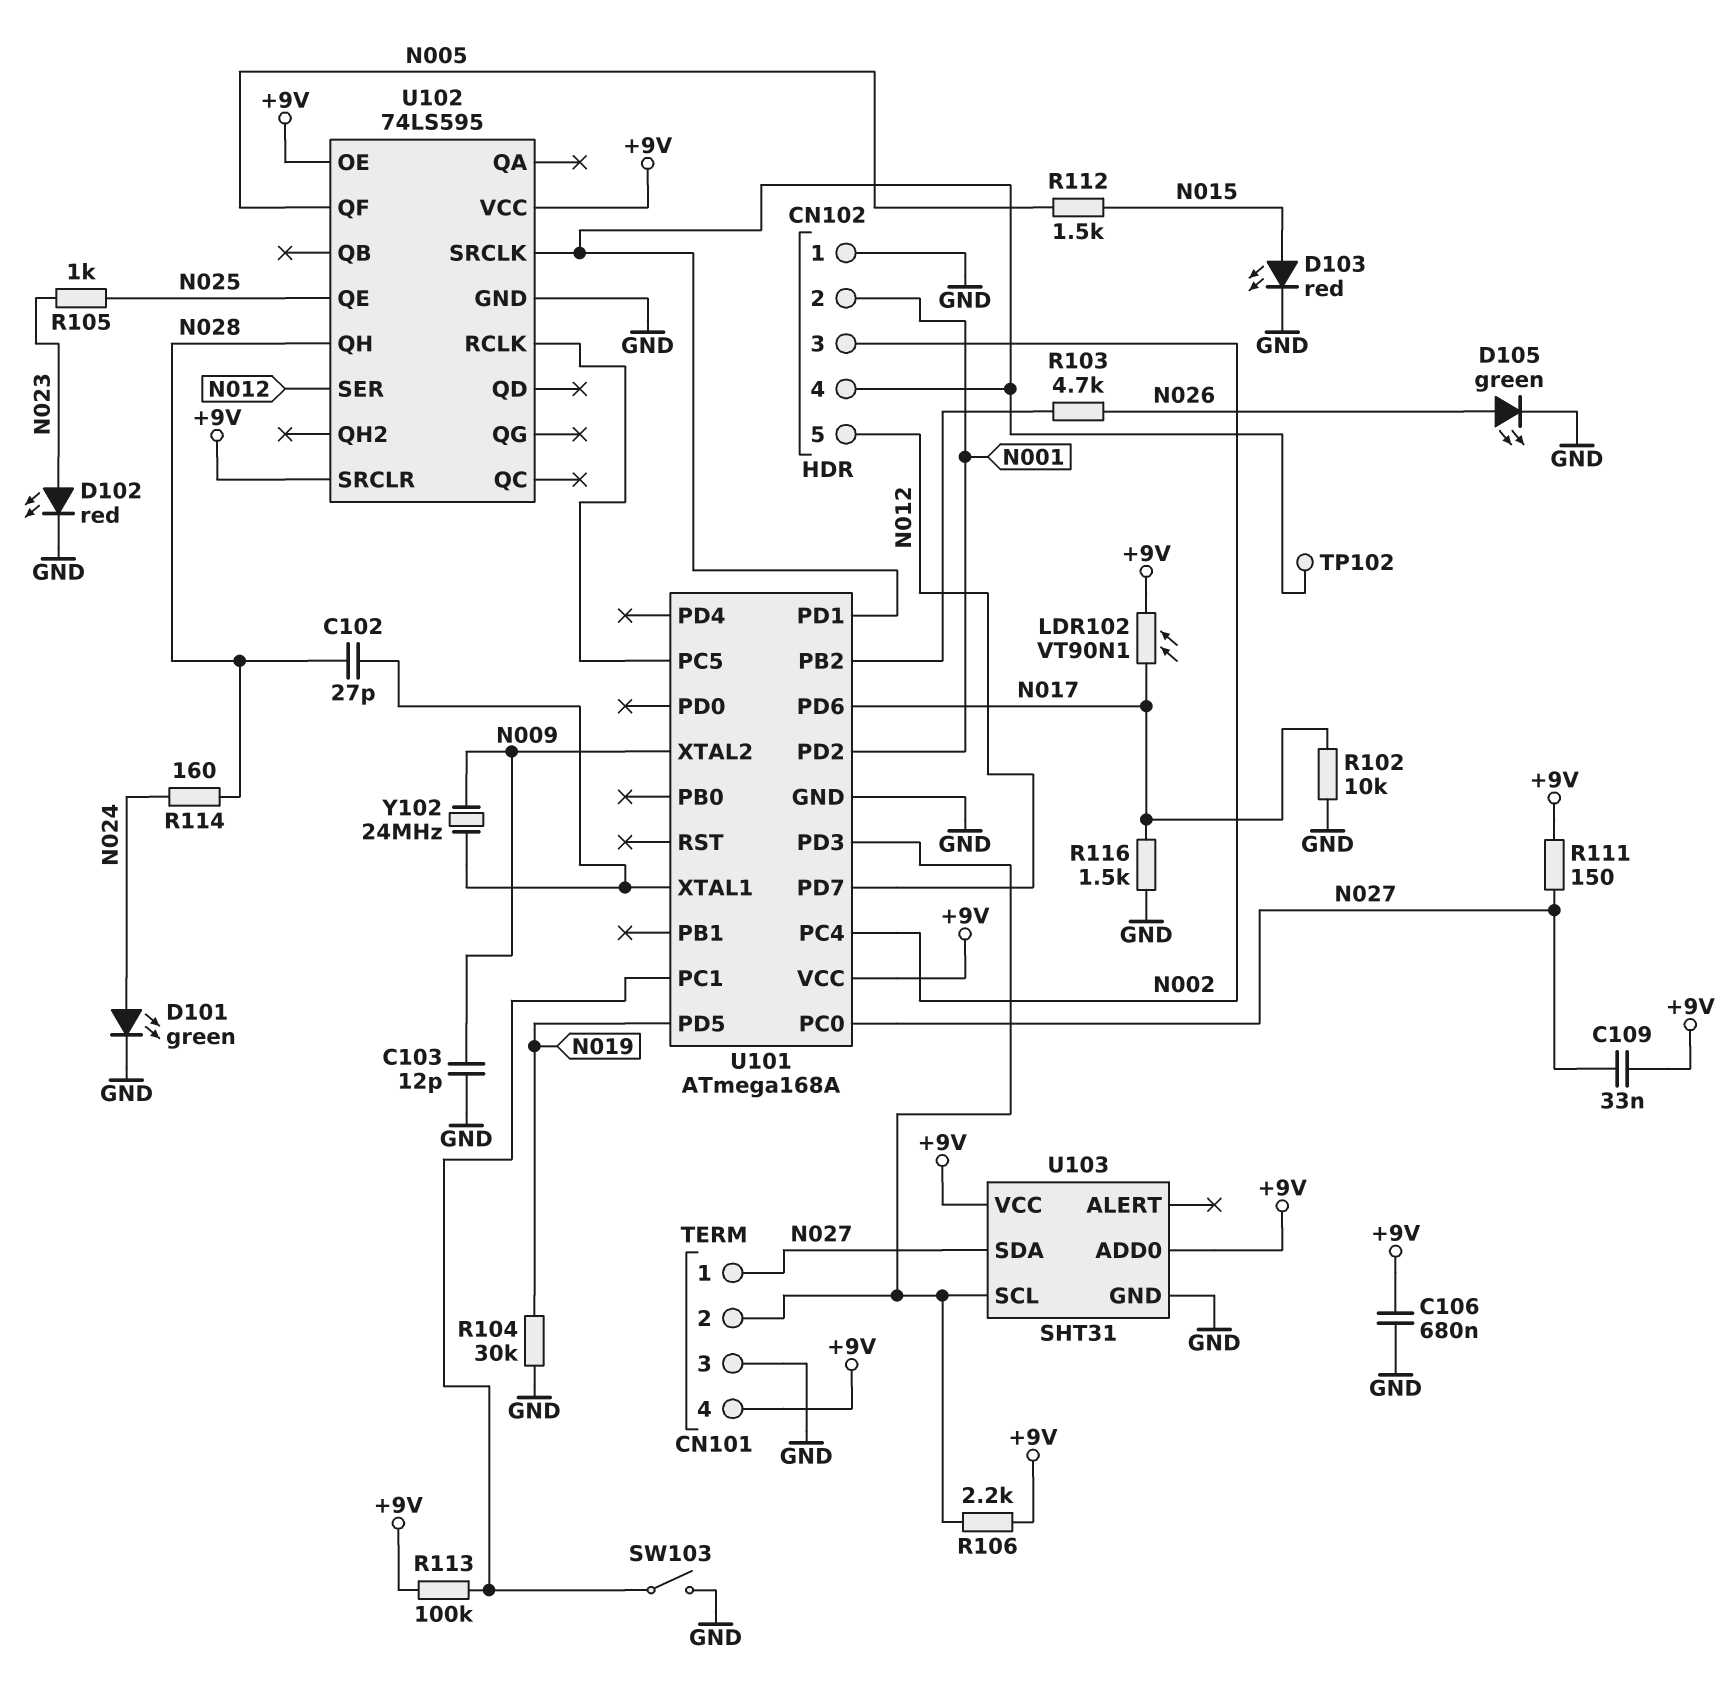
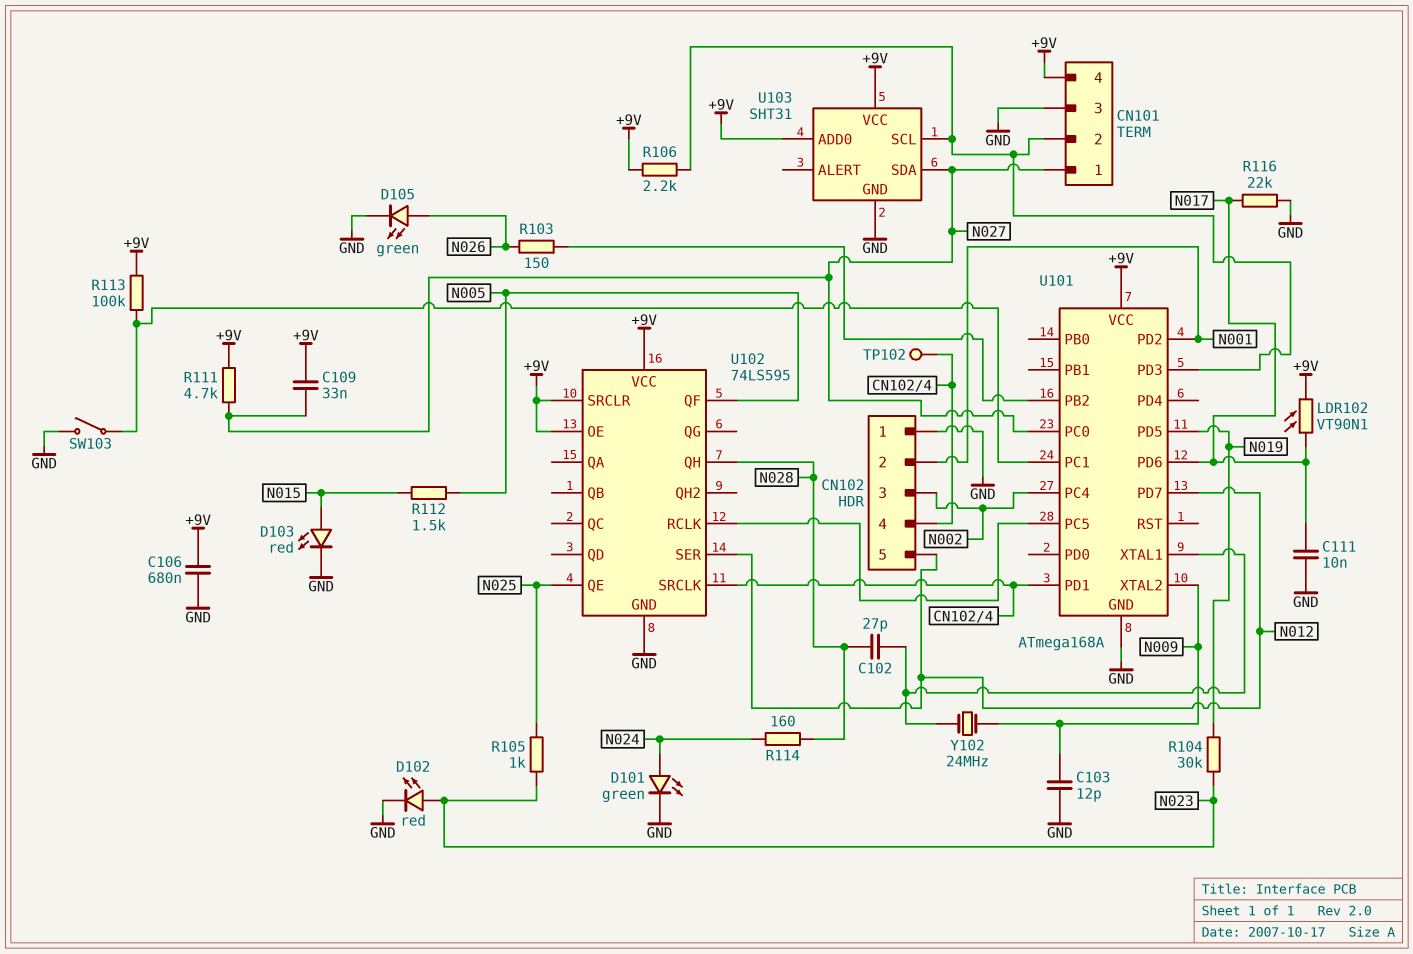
C111: none -> 10nF (GND, N017)
R102: 10k (GND, N017) -> none
R103: 4.7k (N026, U101/PB2) -> 150 (N026, U101/PB2)
R104: 30k (GND, N019) -> 30k (N019, N023)
R111: 150 (+9V, N027) -> 4.7k (+9V, N027)
R116: 1.5k (GND, N017) -> 22k (GND, N017)

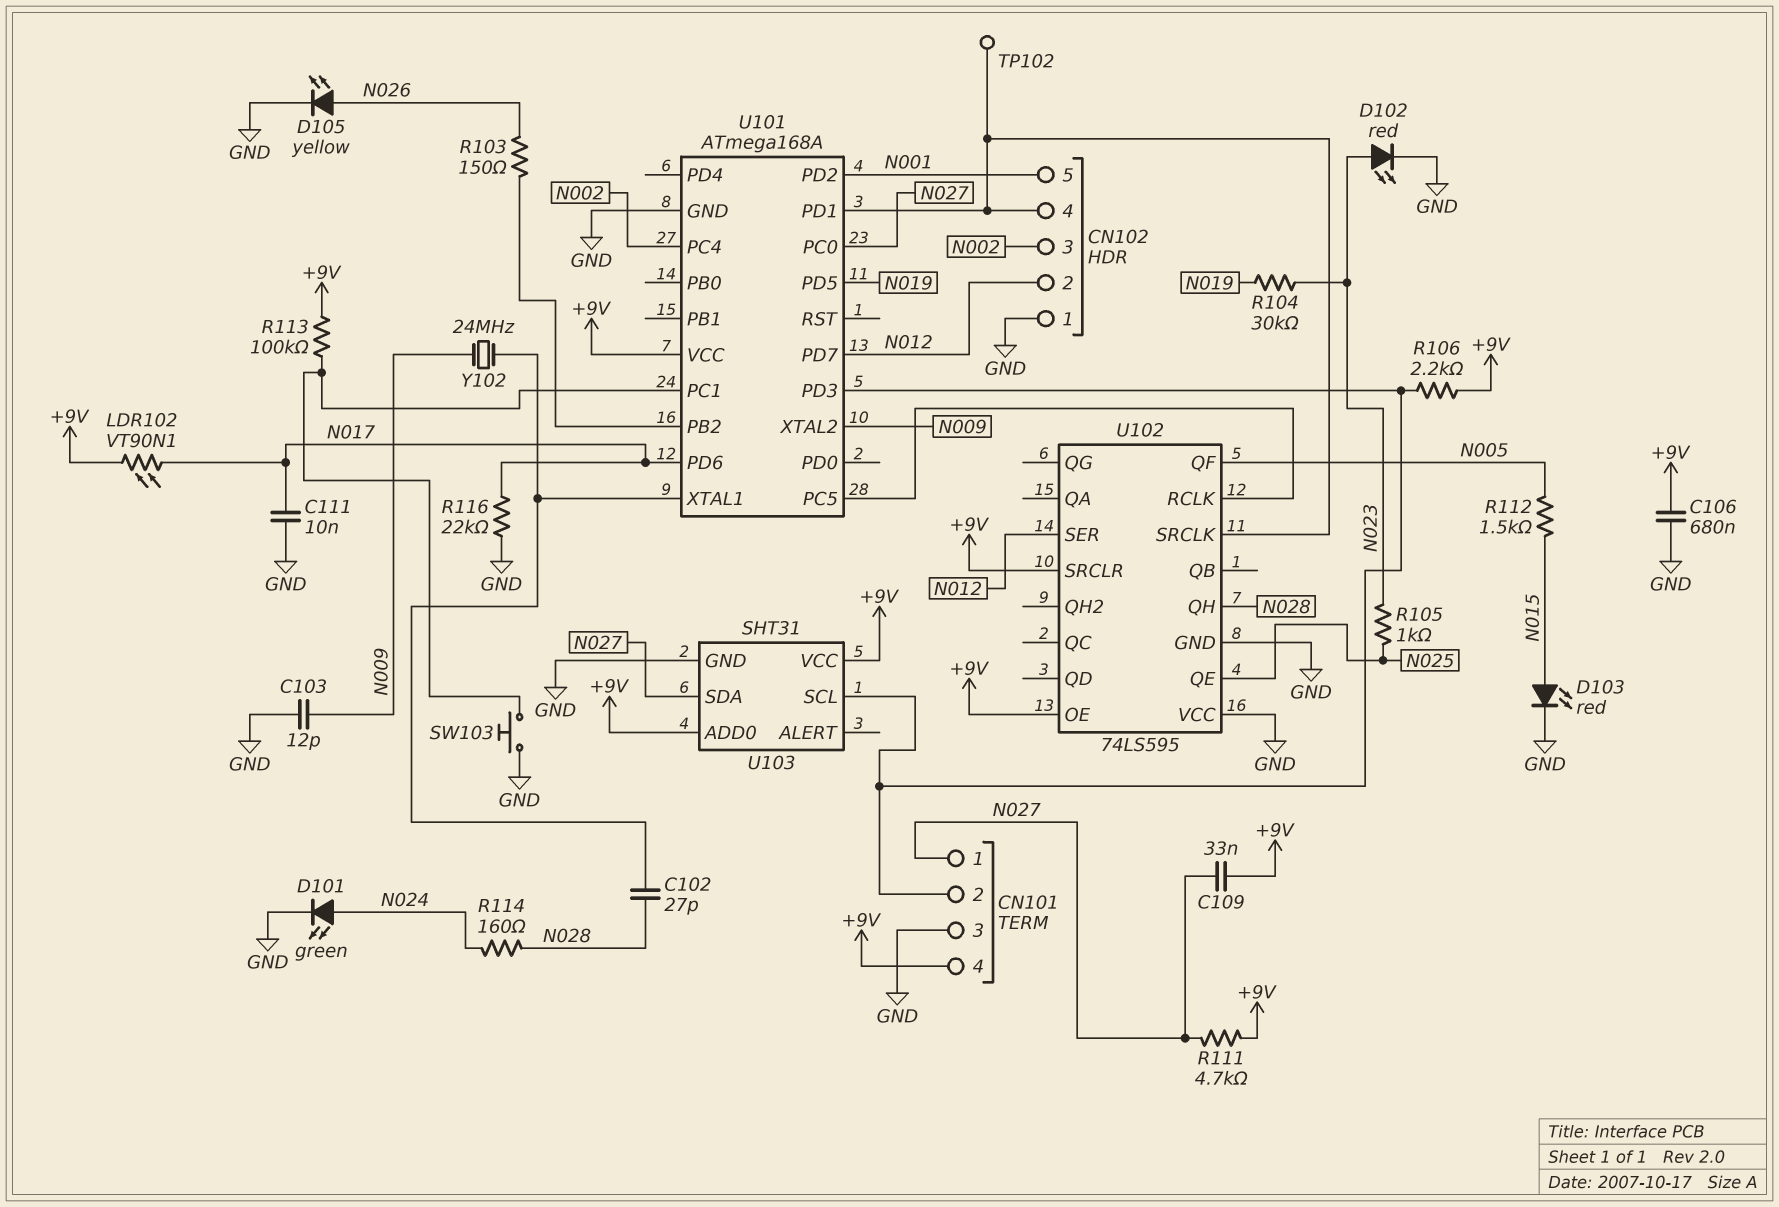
CN102 pin 2: N001 -> N012
CN102 pin 5: N012 -> N001
D105: LED green (A N026, K GND) -> LED yellow (A N026, K GND)
SW103: switch (GND, U101/PC1) -> button (GND, U101/PC1)
U102 pin VCC: +9V -> GND

